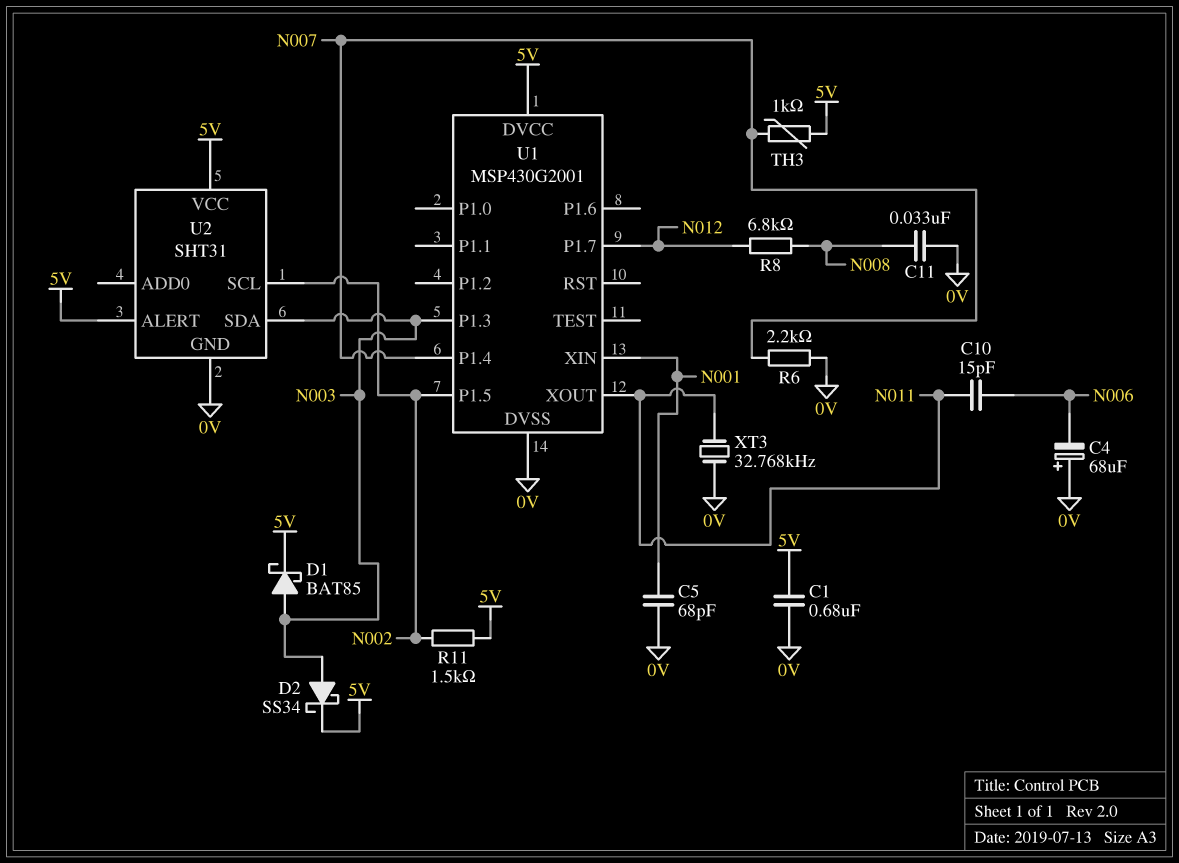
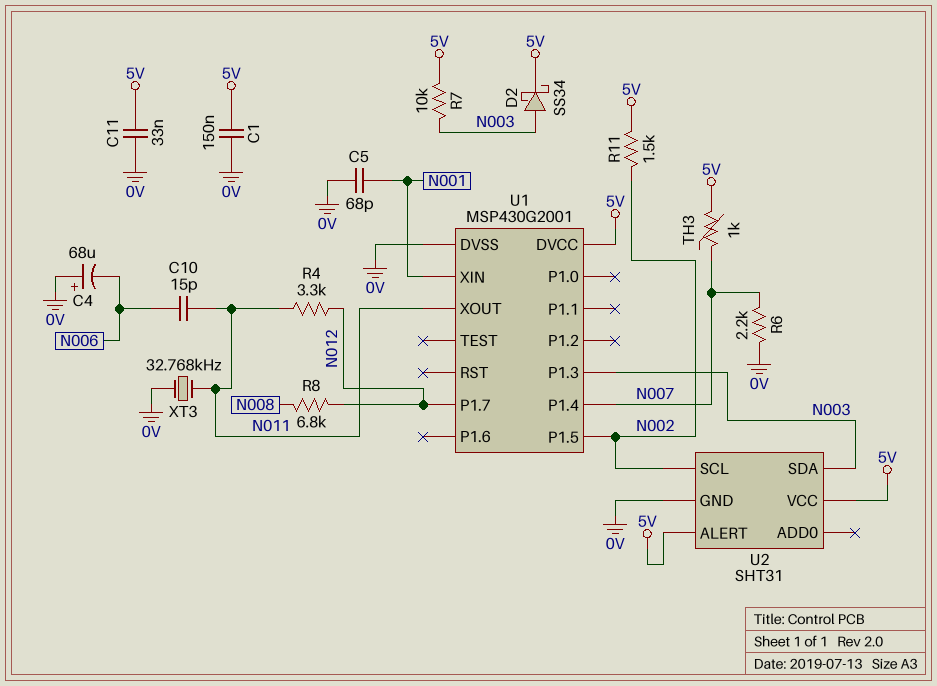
C1: 680nF (0V, 5V) -> 150nF (0V, 5V)
C11: 33nF (0V, N008) -> 33nF (0V, 5V)
D1: schottky BAT85 (A N003, K 5V) -> none
R4: none -> 3.3k (N011, N012)
R7: none -> 10k (5V, N003)

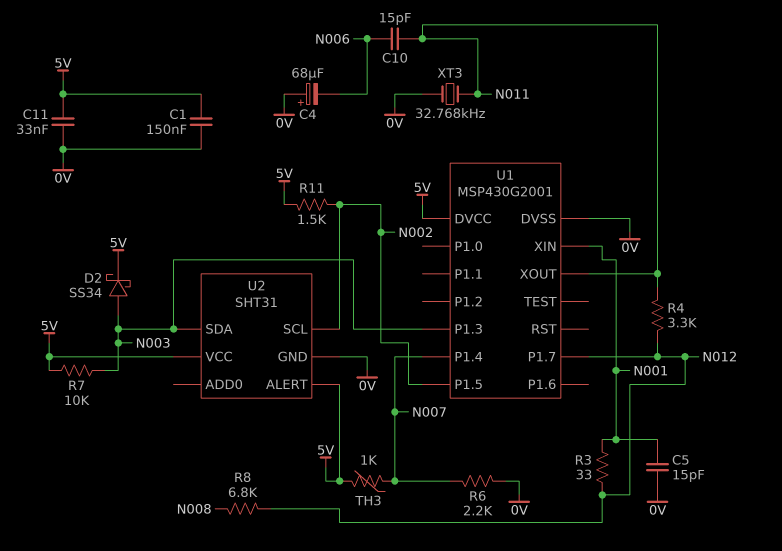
C5: 68pF (0V, N001) -> 15pF (0V, N001)
R3: none -> 33 (N001, N012)

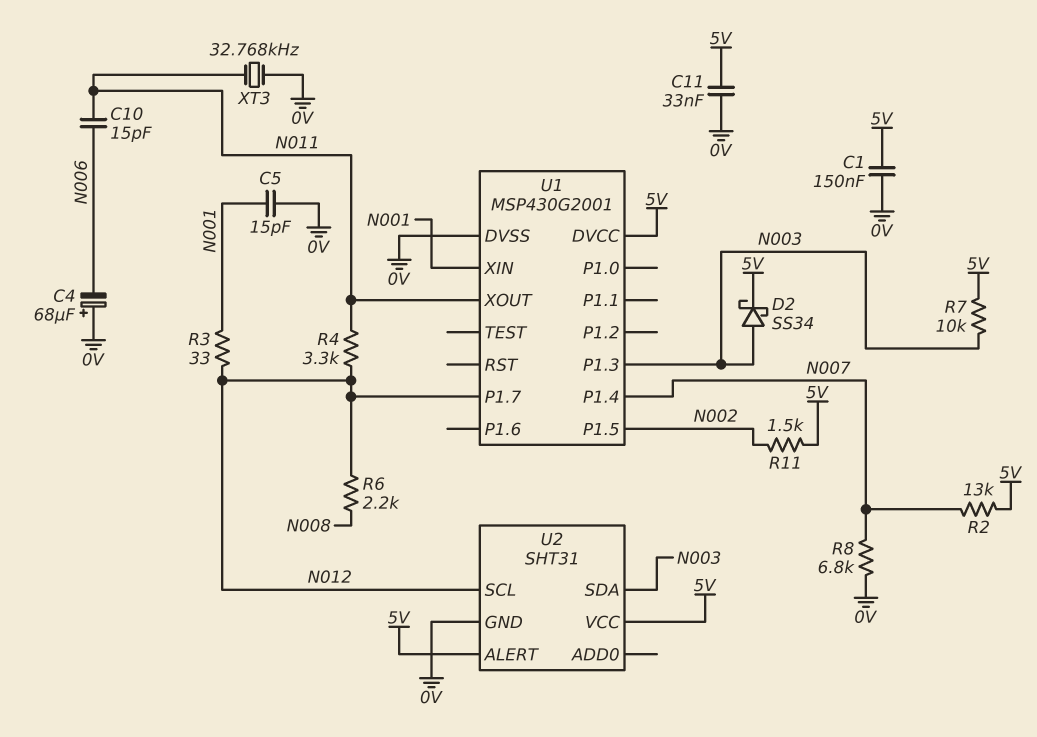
R2: none -> 13k (5V, N007)
R6: 2.2k (0V, N007) -> 2.2k (N008, N012)
R8: 6.8k (N008, N012) -> 6.8k (0V, N007)
TH3: 1k (5V, N007) -> none
U2 pin SCL: N002 -> N012

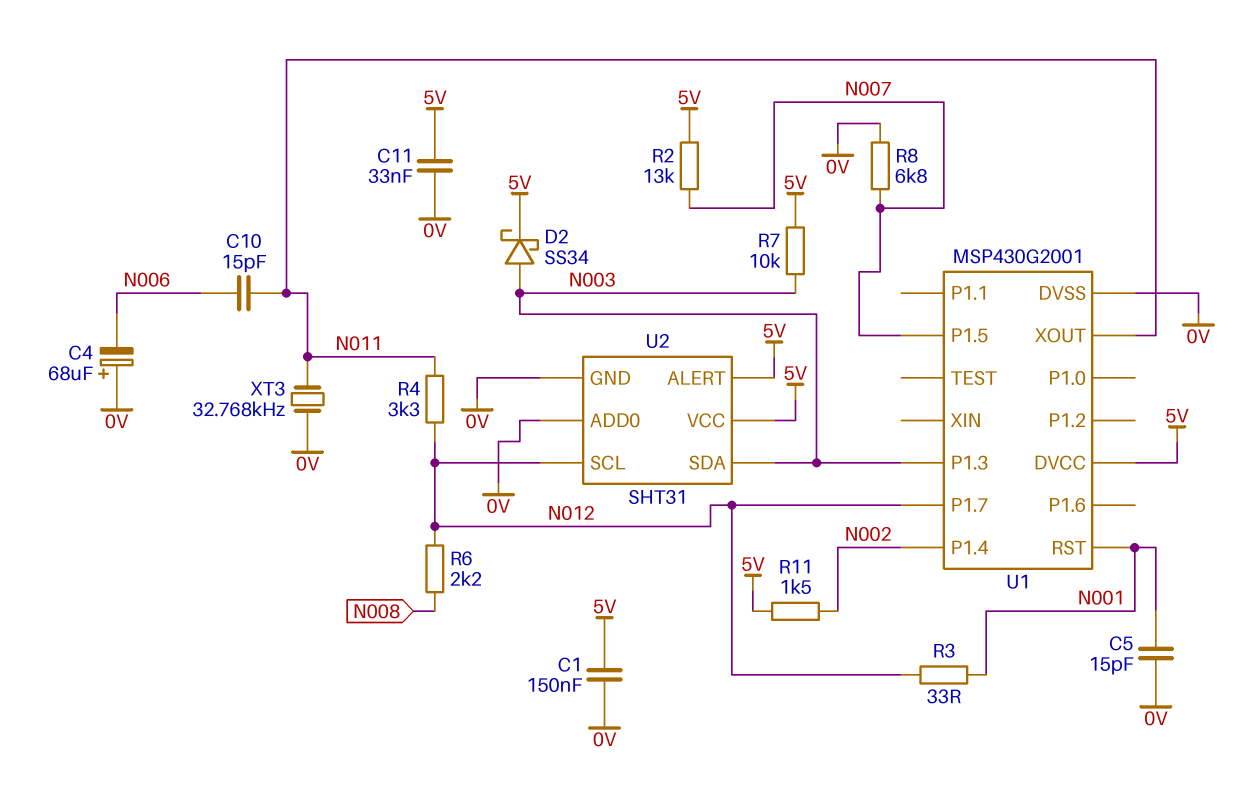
U1 pin P1.4: N007 -> N002
U1 pin P1.5: N002 -> N007
U1 pin RST: none -> N001
U1 pin XIN: N001 -> none
U2 pin ADD0: none -> 0V

